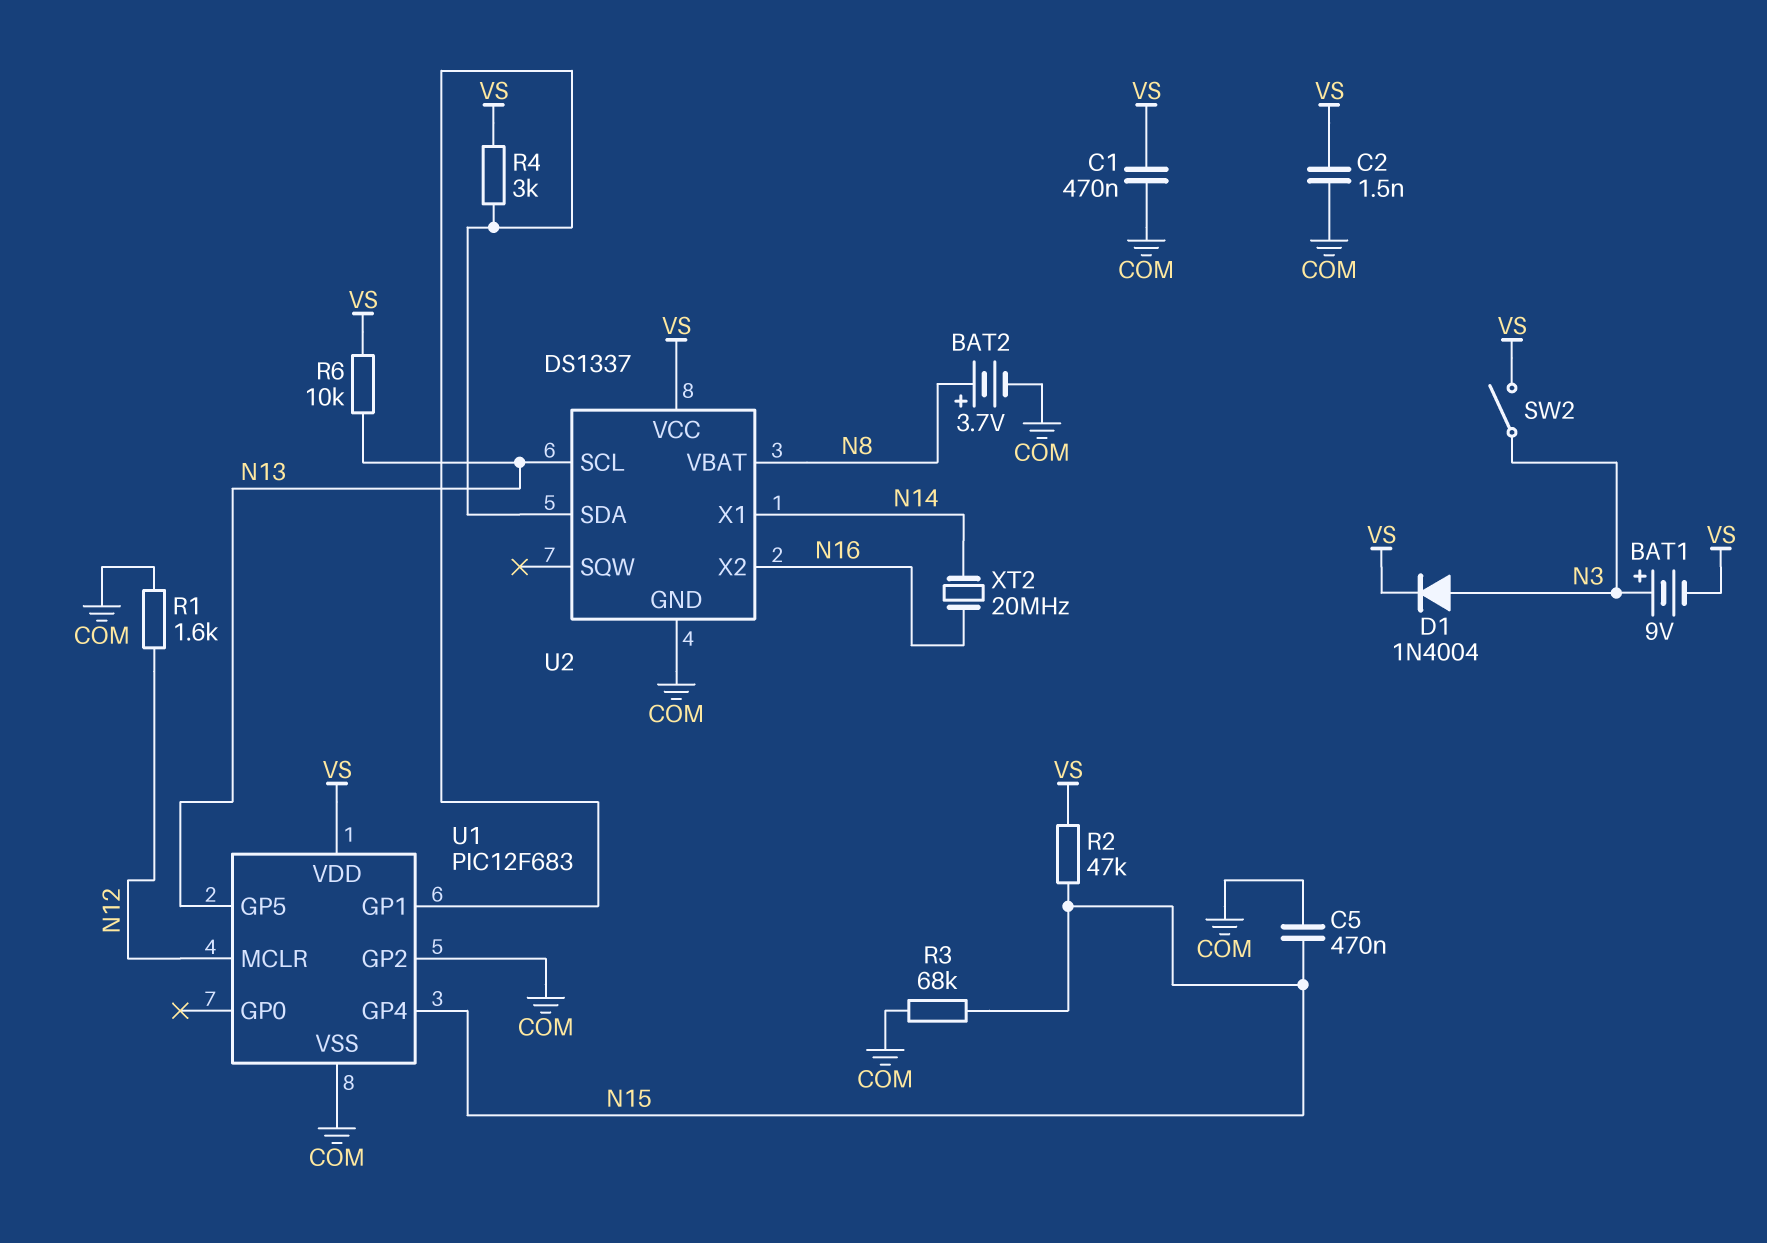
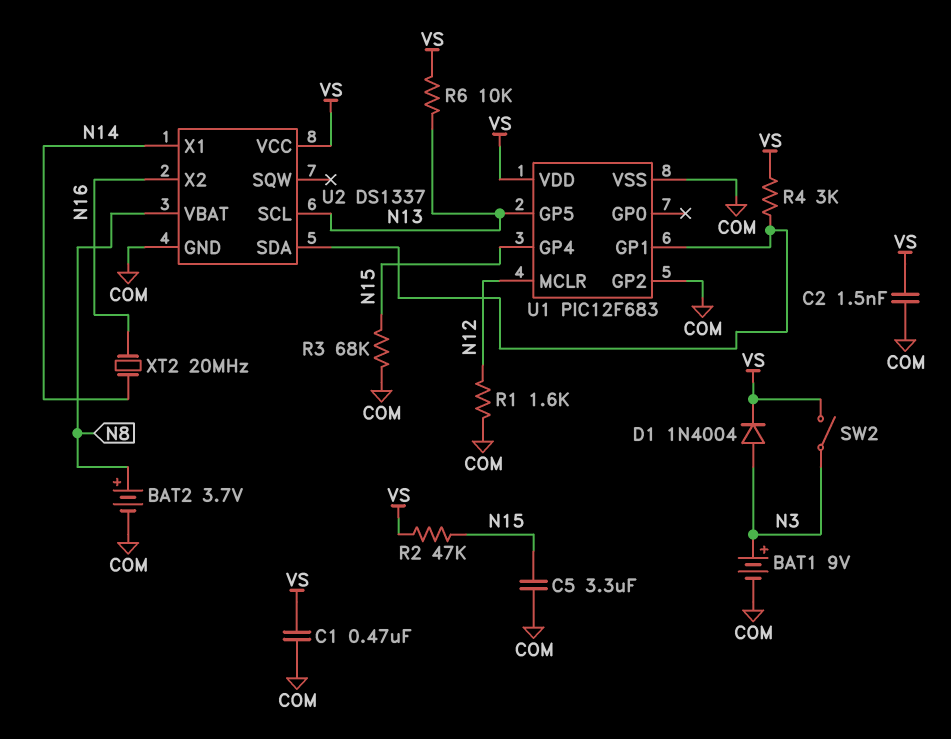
BAT1: 9V (plus N3, minus VS) -> 9V (plus N3, minus COM)
C5: 470nF (COM, N15) -> 3.3uF (COM, N15)

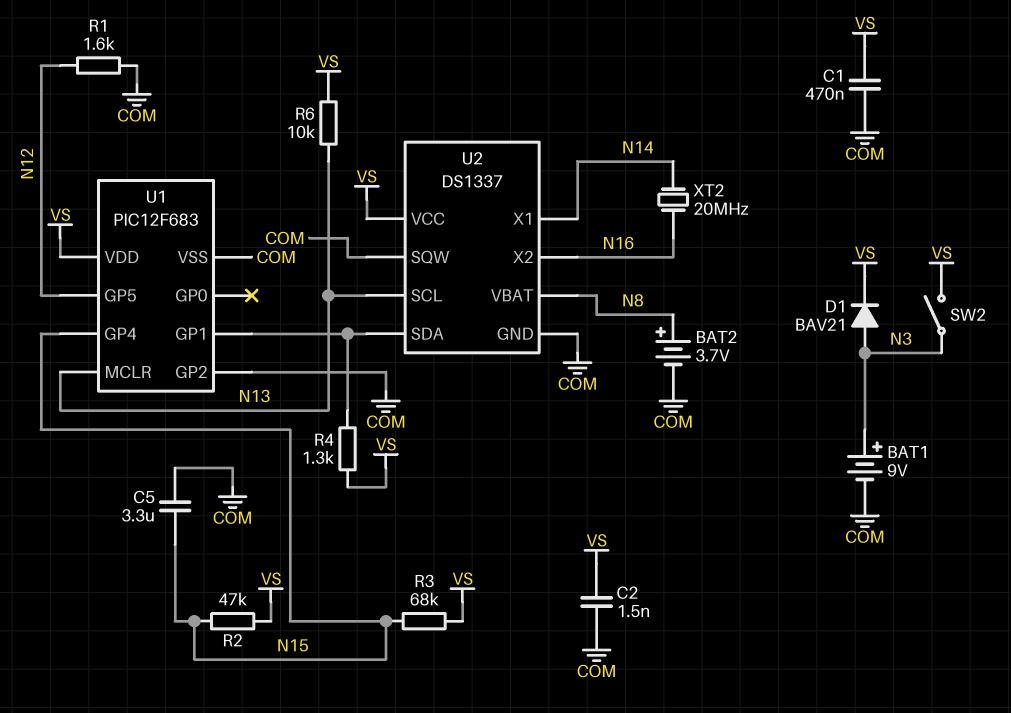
D1: diode 1N4004 (A N3, K VS) -> diode BAV21 (A N3, K VS)
R3: 68k (COM, N15) -> 68k (N15, VS)
R4: 3k (U1/GP1, VS) -> 1.3k (U1/GP1, VS)
U1 pin GP5: N13 -> N12
U1 pin MCLR: N12 -> N13
U2 pin SQW: none -> COM

